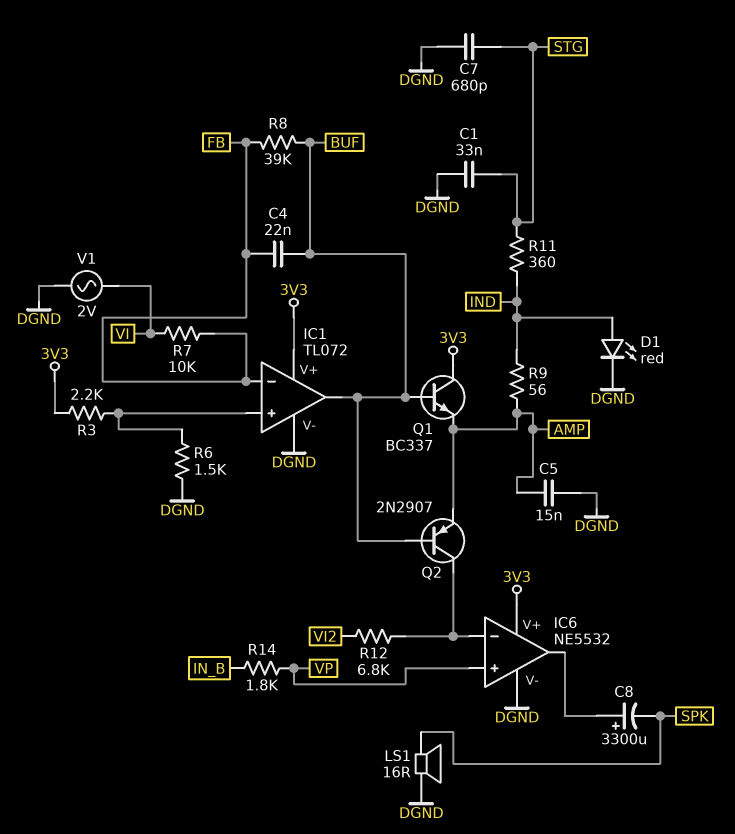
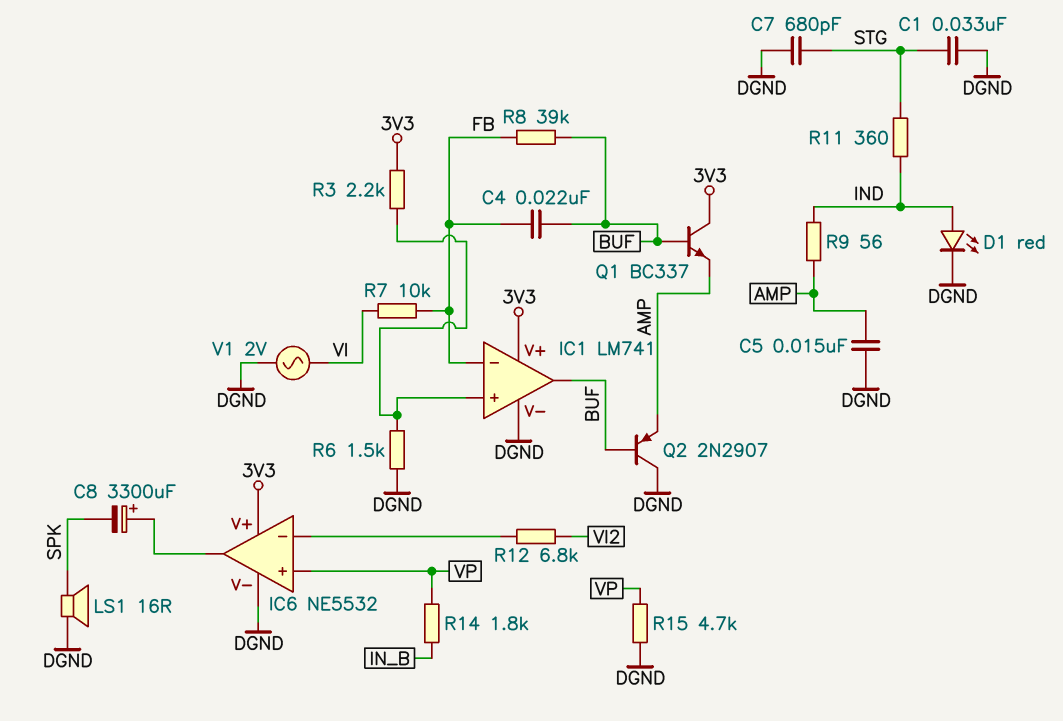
IC1: TL072 -> LM741
Q2: PNP 2N2907 (B BUF, C IC6/in-, E AMP) -> PNP 2N2907 (B BUF, C DGND, E AMP)
R15: none -> 4.7k (DGND, VP)

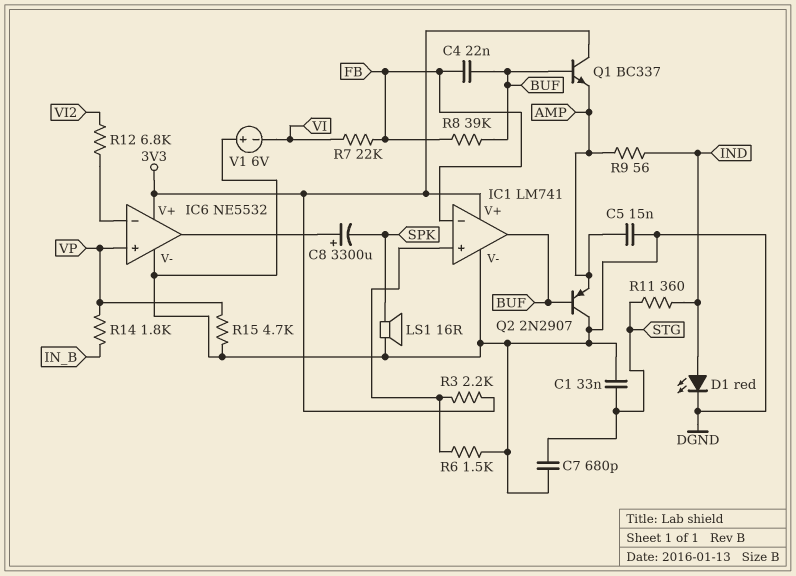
R7: 10k (FB, VI) -> 22k (FB, VI)
V1: AC 2V (DGND, VI) -> 6V (plus DGND, minus VI)

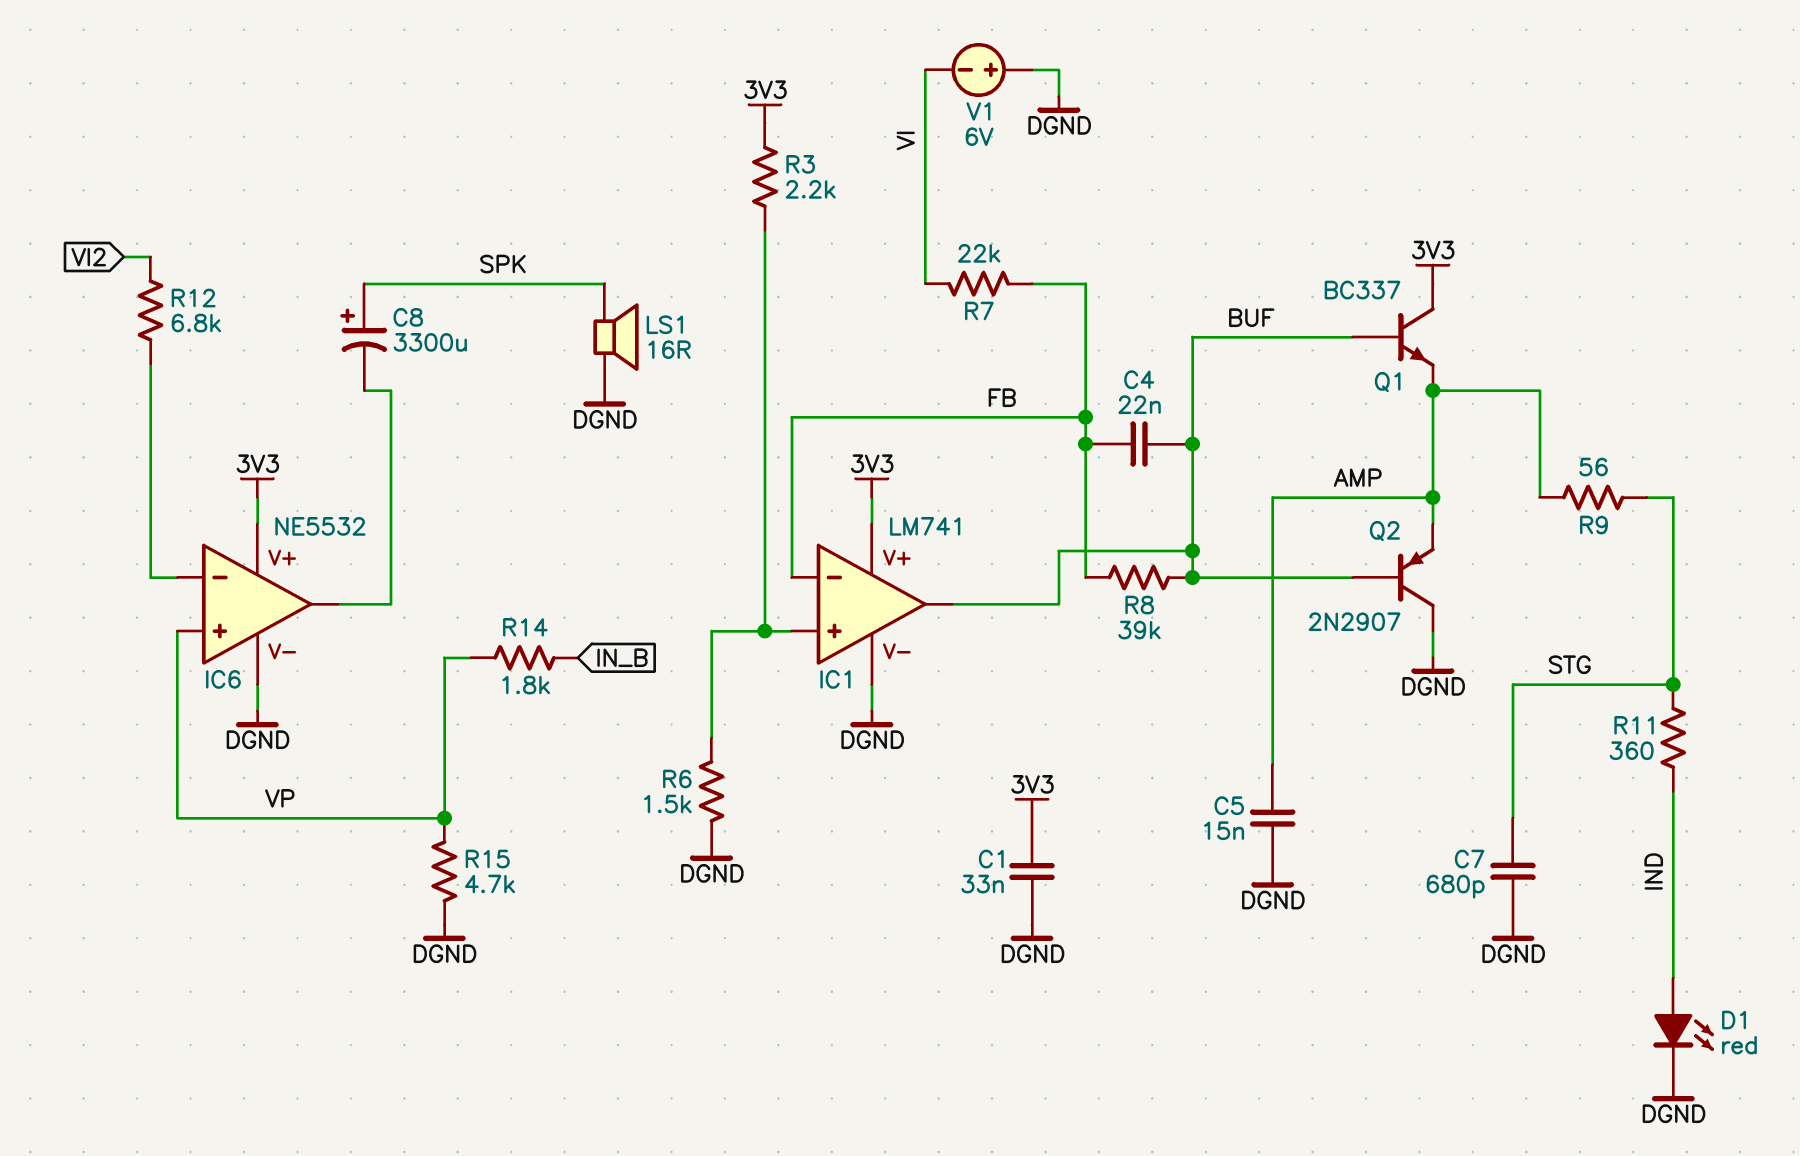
C1: 33nF (DGND, STG) -> 33nF (3V3, DGND)
C8: 3300uF (plus IC6/out, minus SPK) -> 3300uF (plus SPK, minus IC6/out)
R9: 56 (AMP, IND) -> 56 (AMP, STG)

